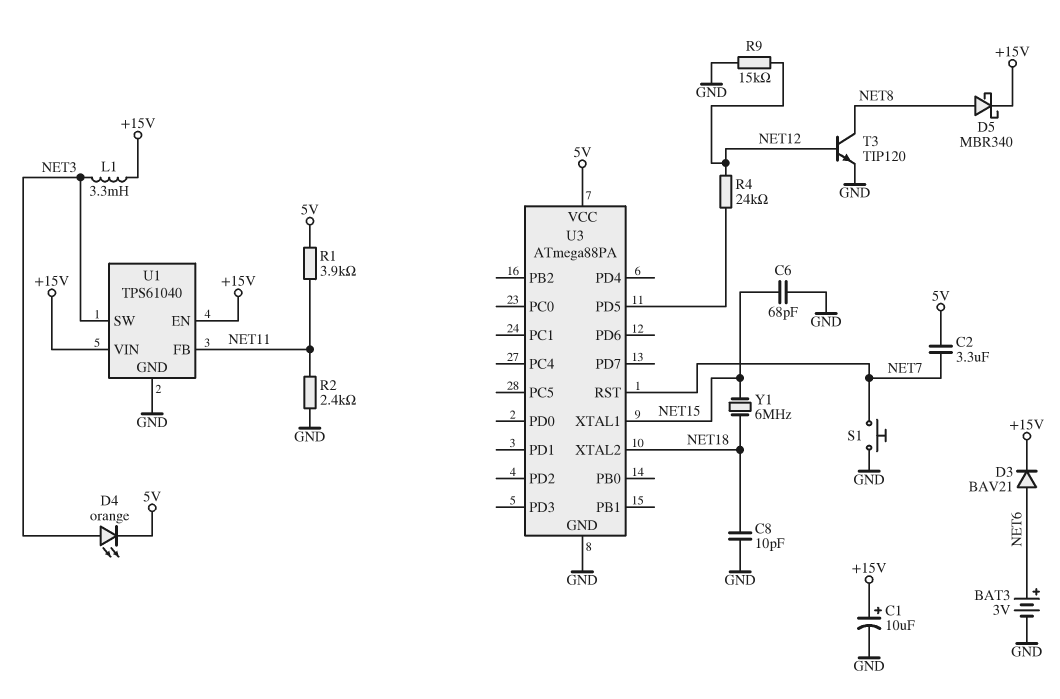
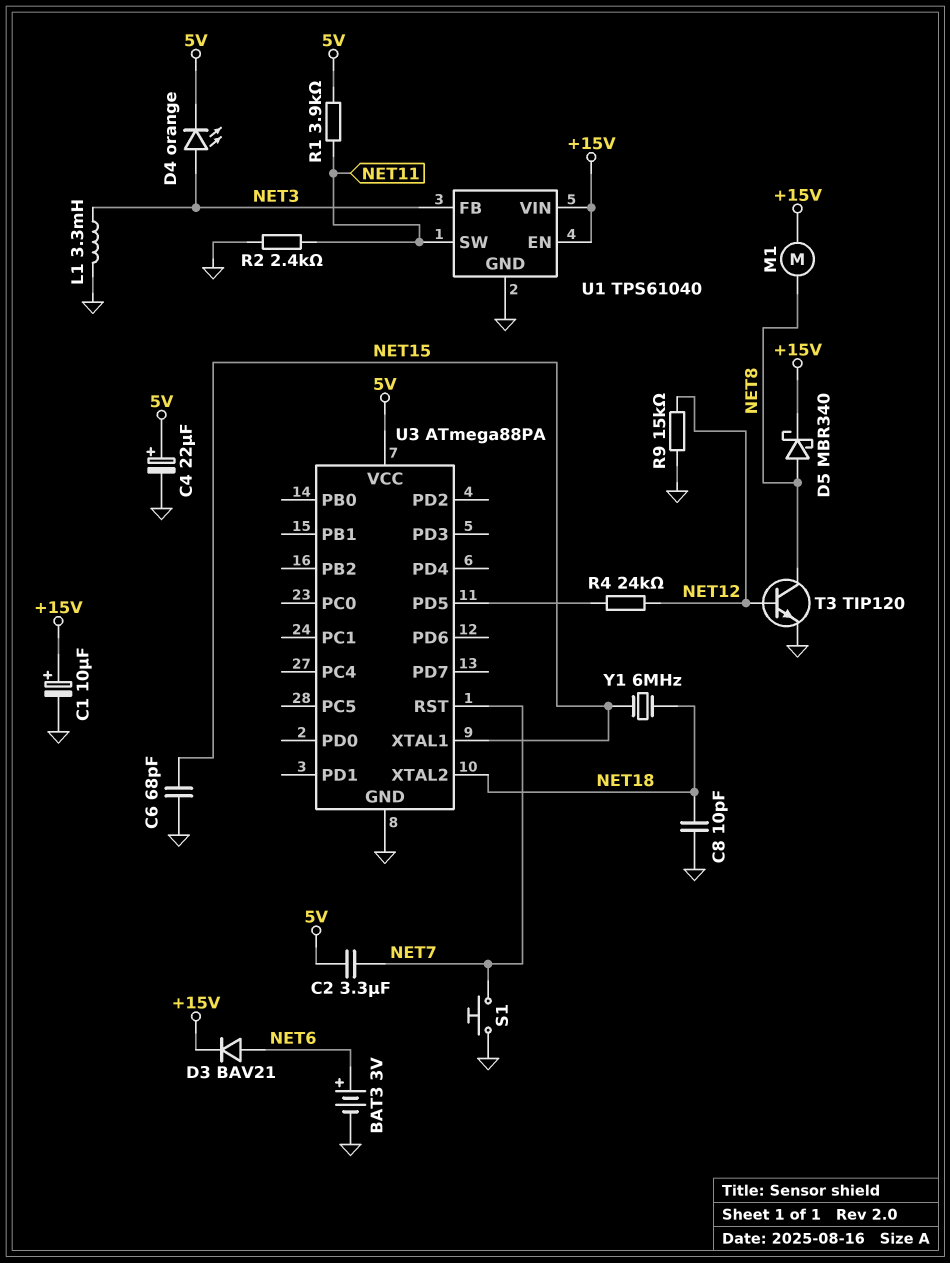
C4: none -> 22uF (plus 5V, minus GND)
L1: 3.3mH (+15V, NET3) -> 3.3mH (GND, NET3)
M1: none -> motor (+15V, NET8)
U1 pin FB: NET11 -> NET3
U1 pin SW: NET3 -> NET11

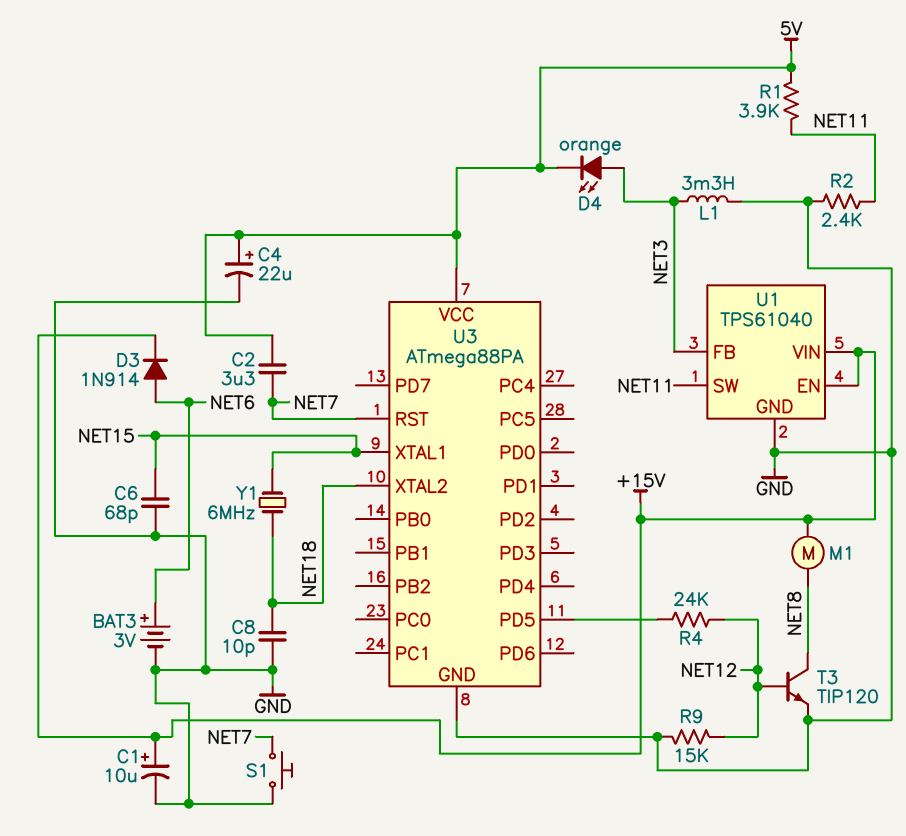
D3: diode BAV21 (A NET6, K +15V) -> diode 1N914 (A NET6, K +15V)
D5: schottky MBR340 (A NET8, K +15V) -> none

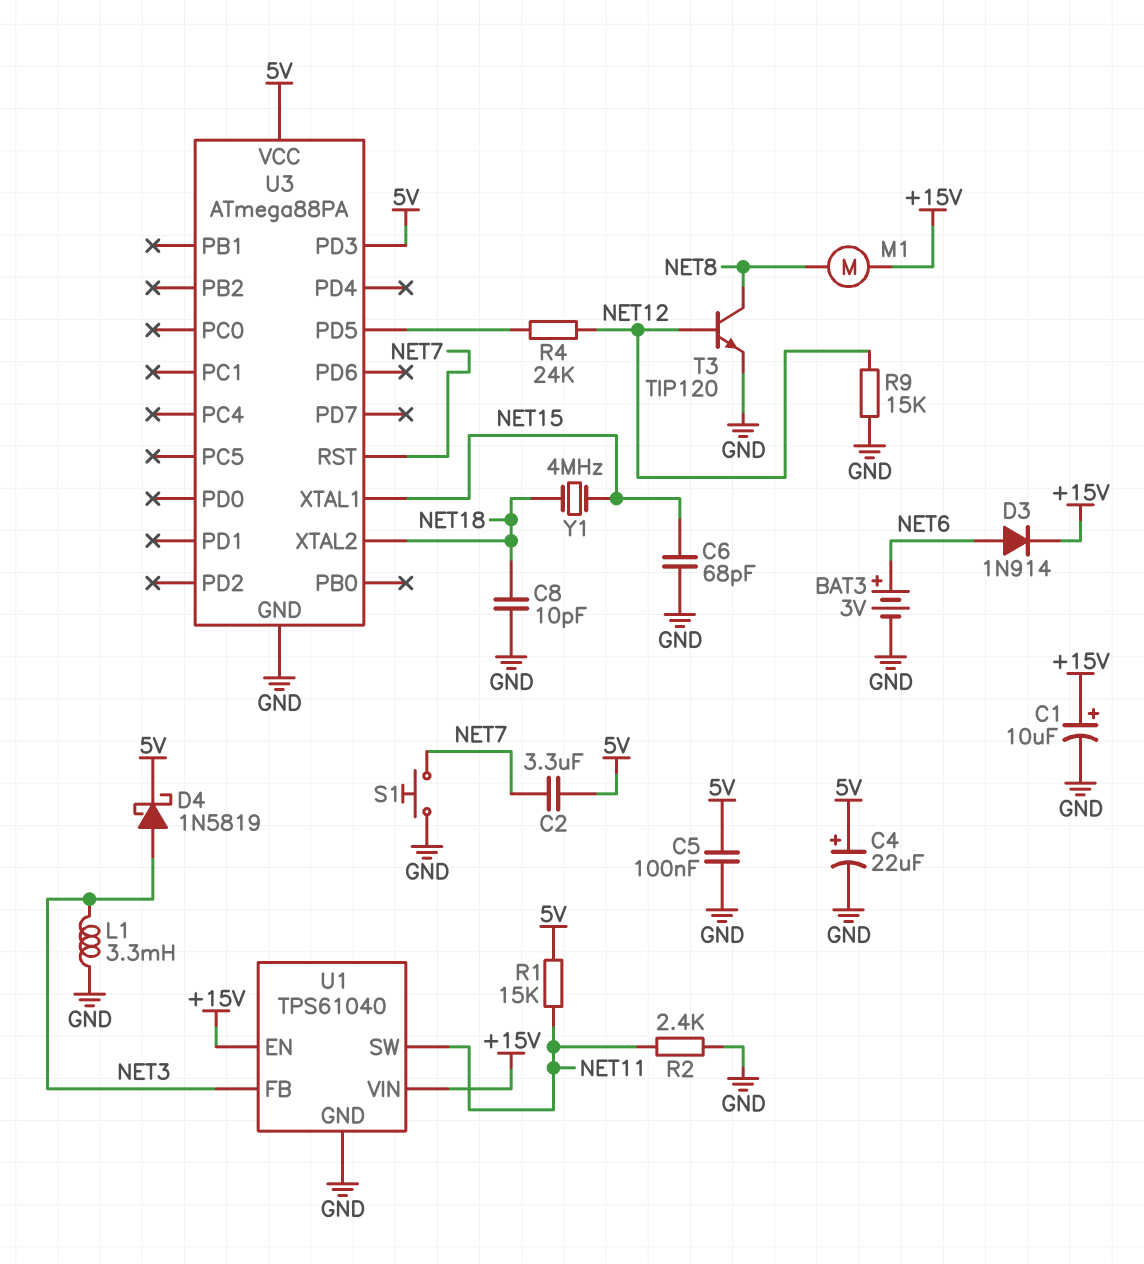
C5: none -> 100nF (5V, GND)
D4: LED orange (A NET3, K 5V) -> schottky 1N5819 (A NET3, K 5V)
R1: 3.9k (5V, NET11) -> 15k (5V, NET11)
U3 pin PD3: none -> 5V
Y1: 6MHz (NET15, NET18) -> 4MHz (NET15, NET18)

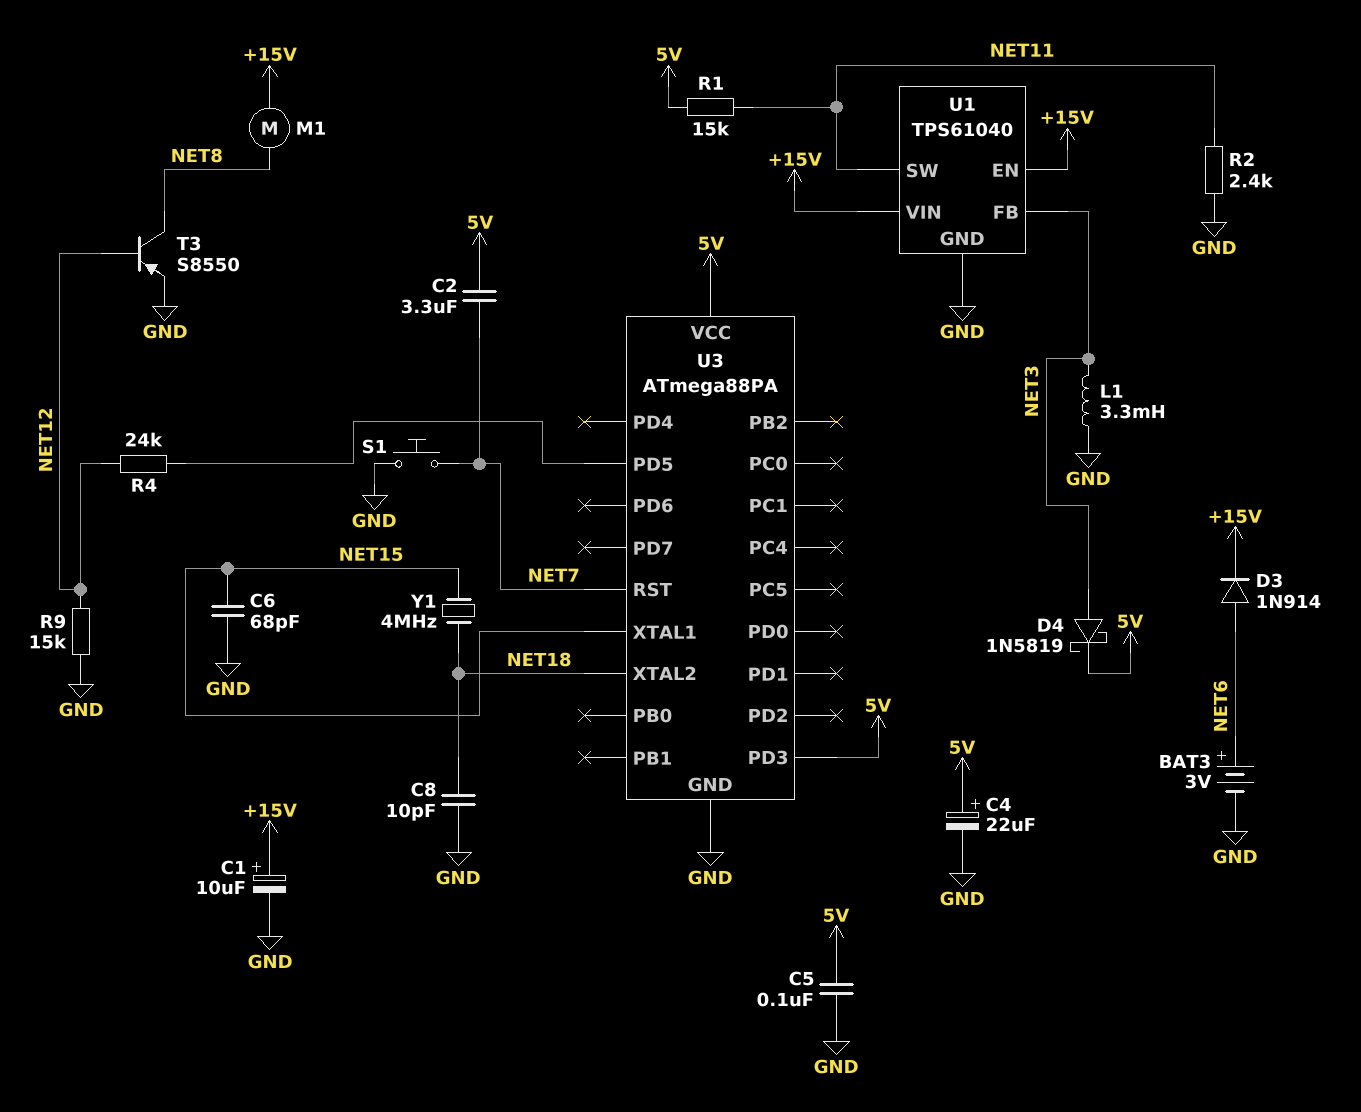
T3: NPN TIP120 (B NET12, C NET8, E GND) -> PNP S8550 (B NET12, C NET8, E GND)

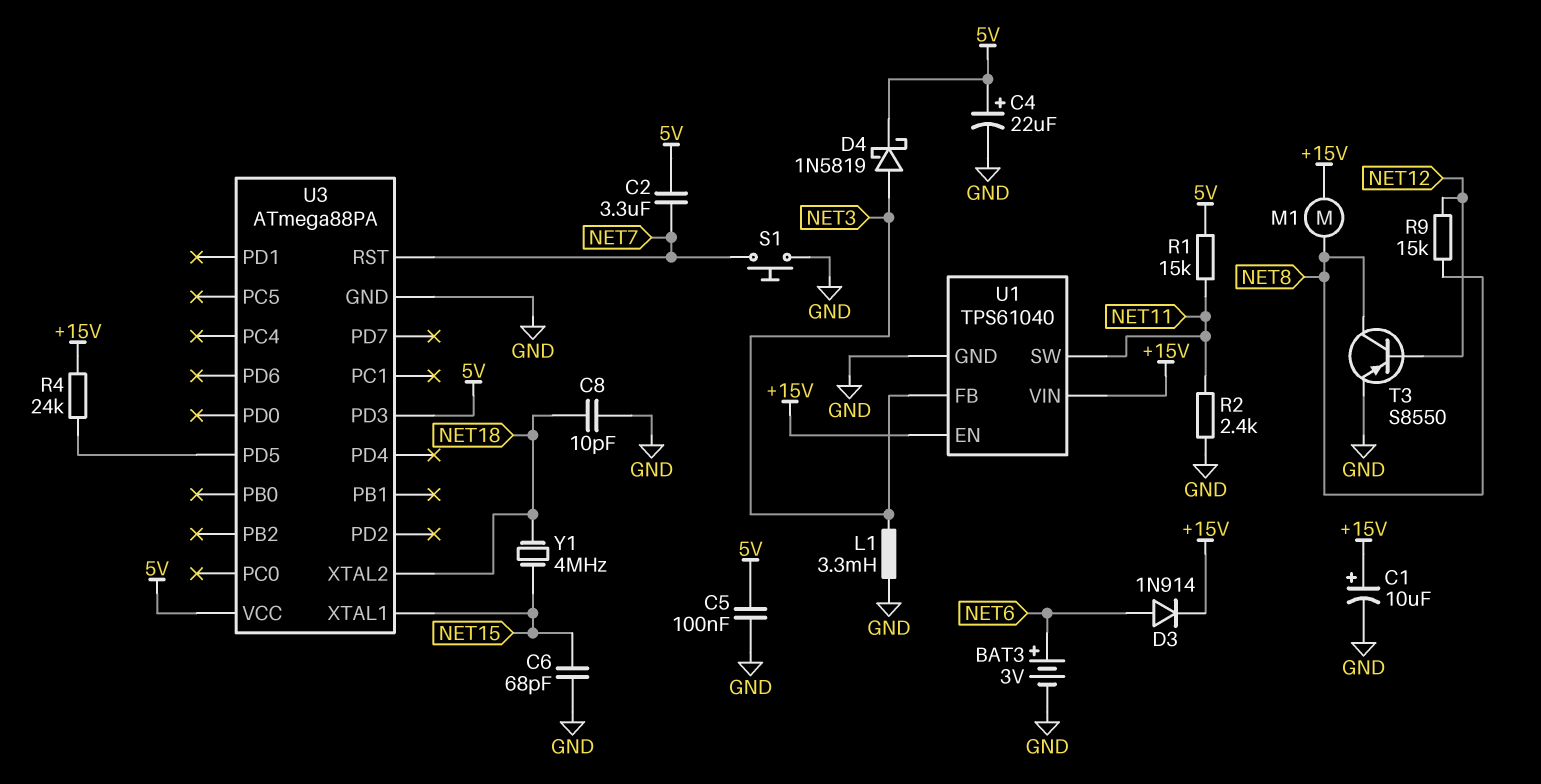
R4: 24k (NET12, U3/PD5) -> 24k (+15V, U3/PD5)
R9: 15k (GND, NET12) -> 15k (NET8, NET12)

